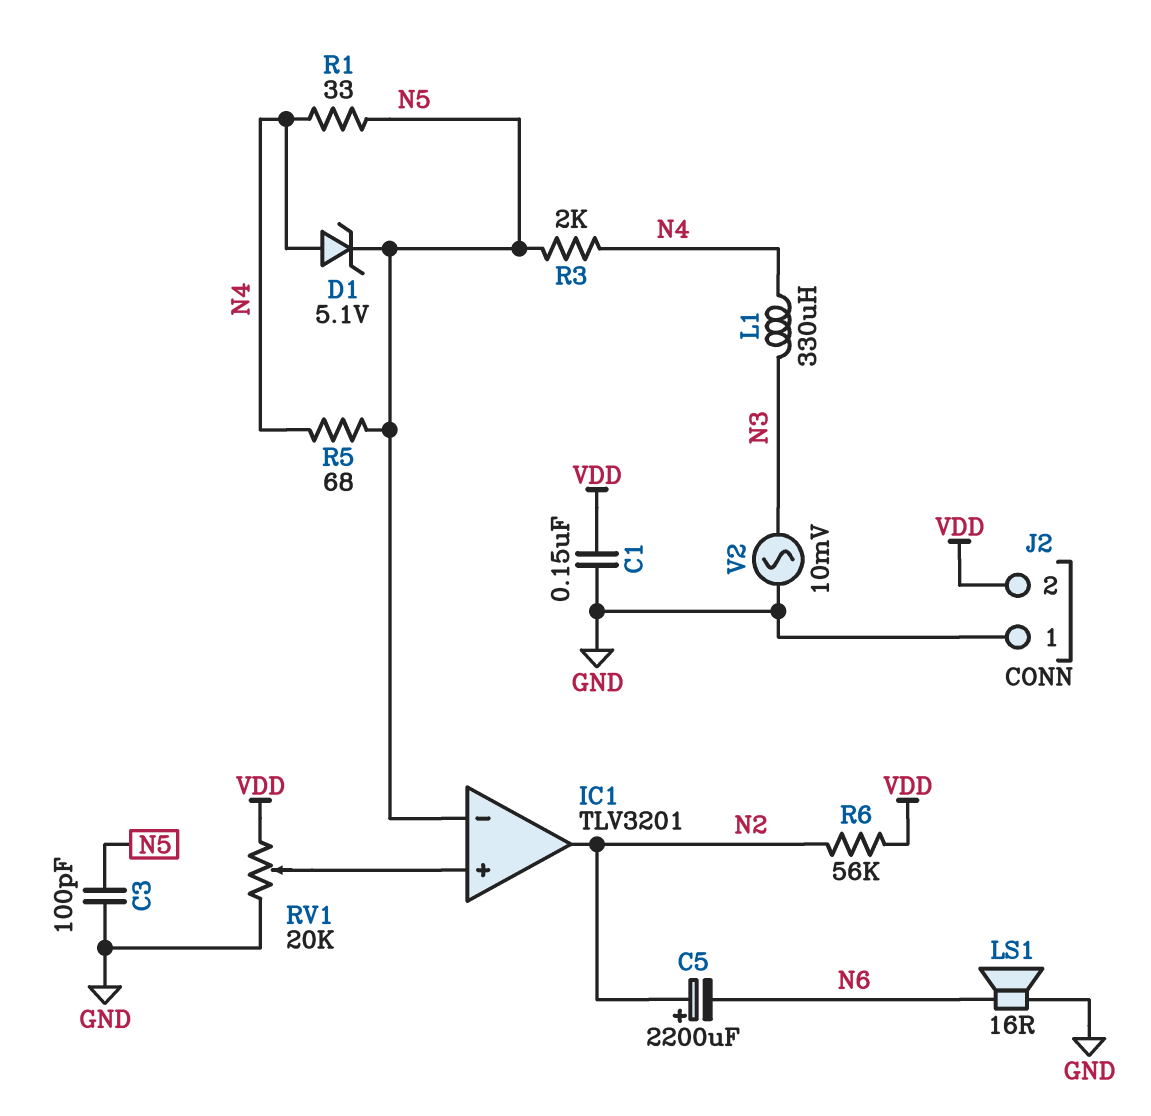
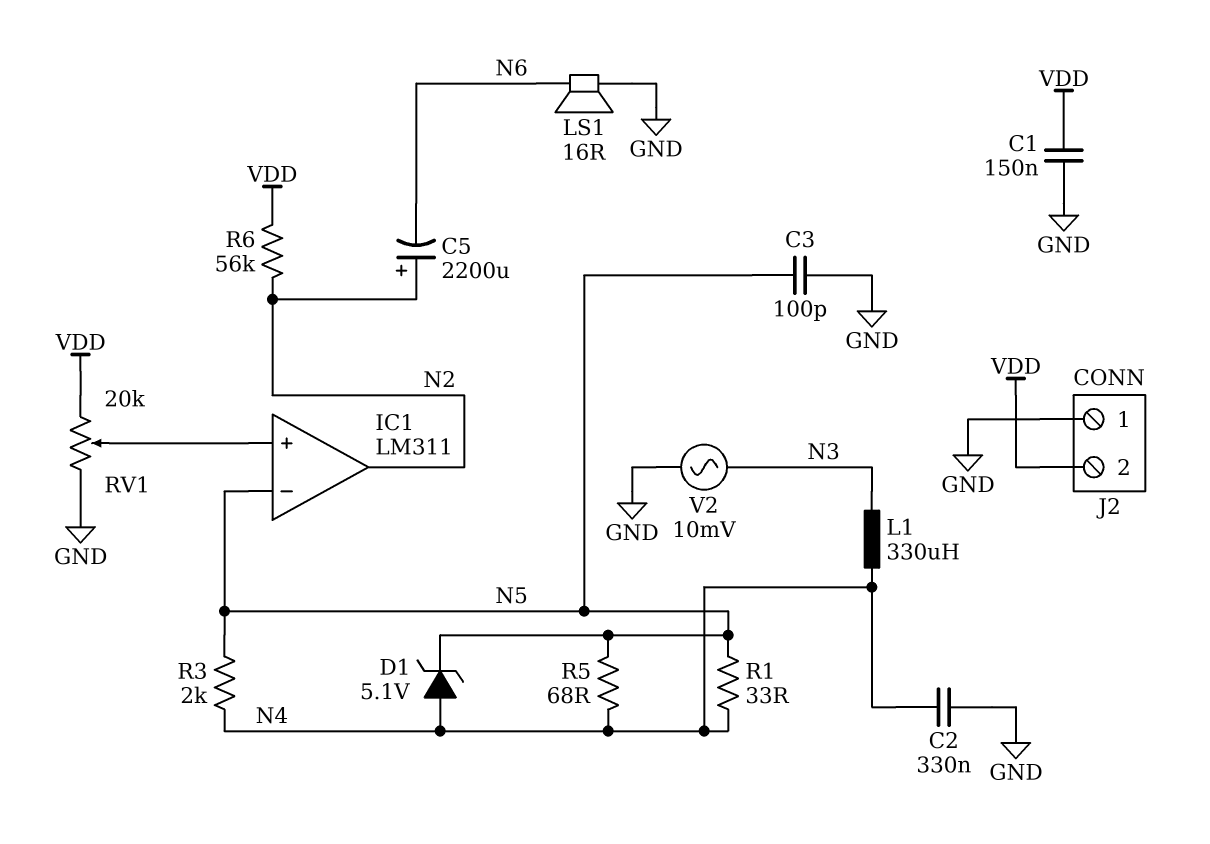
C2: none -> 330nF (GND, N4)
IC1: TLV3201 -> LM311

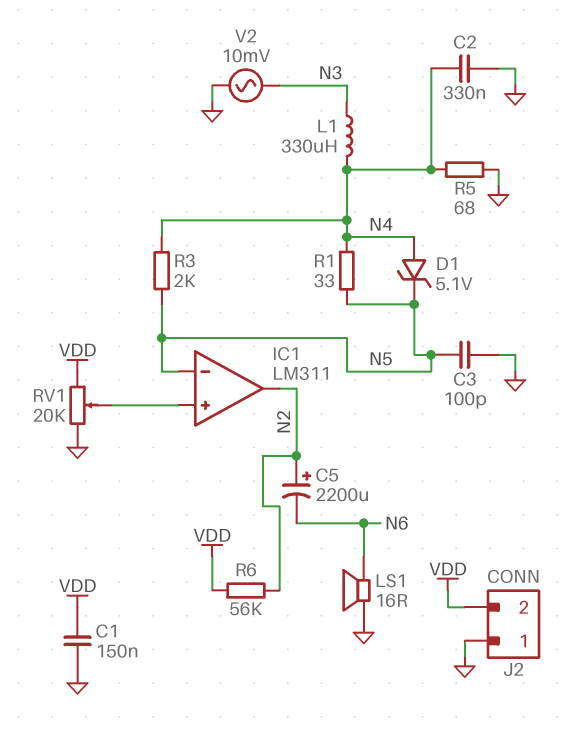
R5: 68 (N4, N5) -> 68 (GND, N4)

